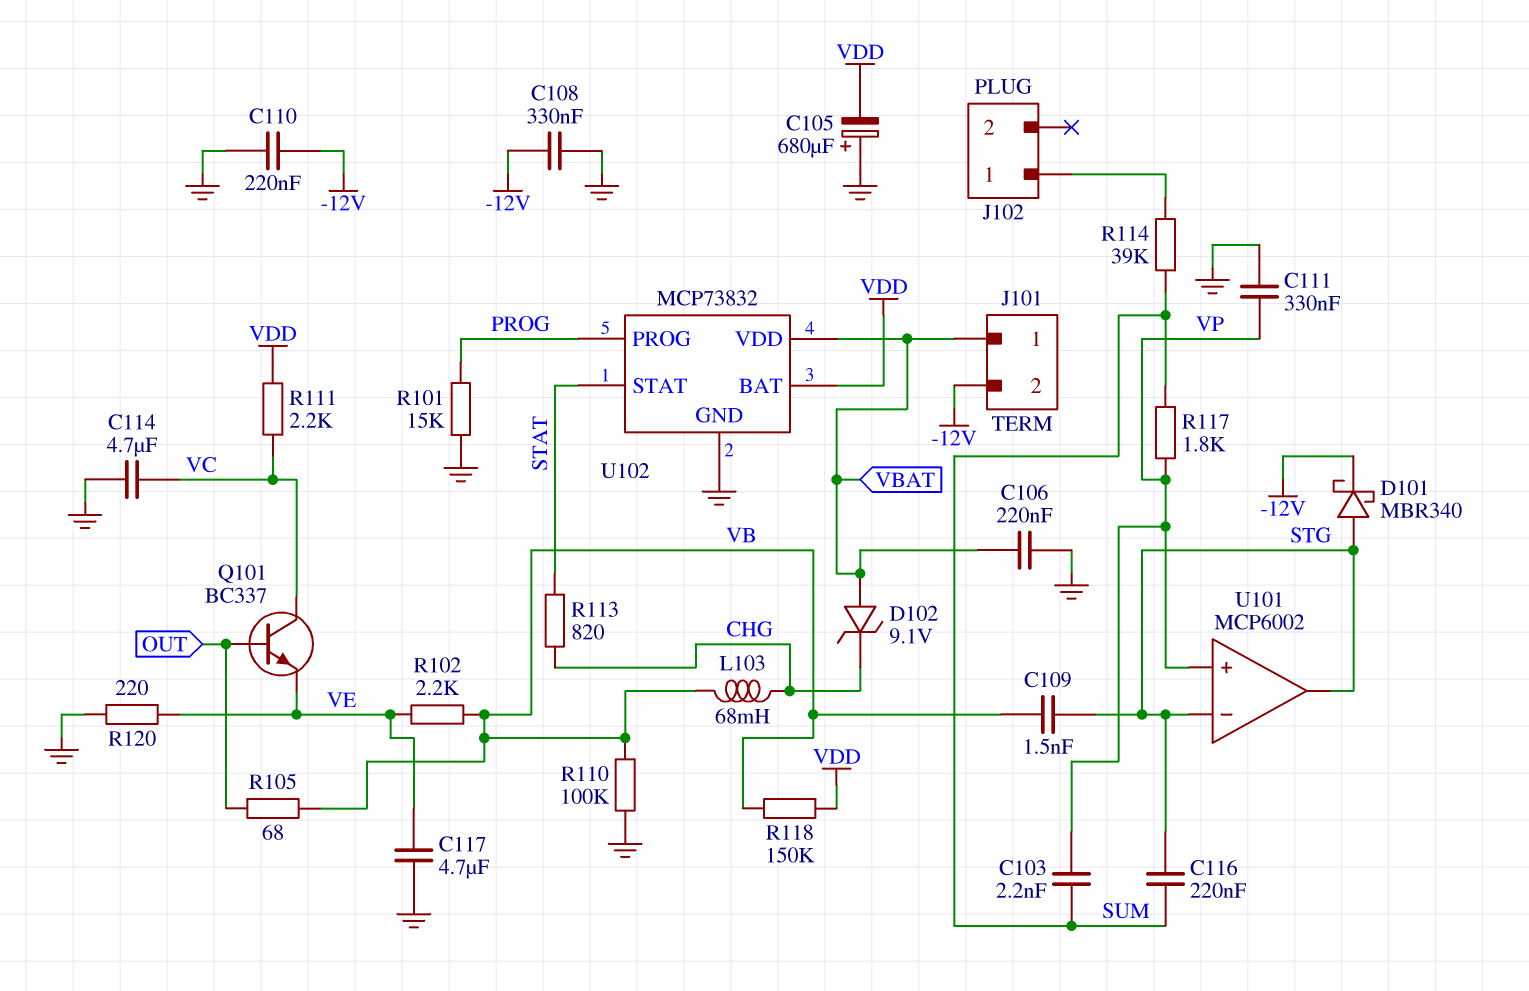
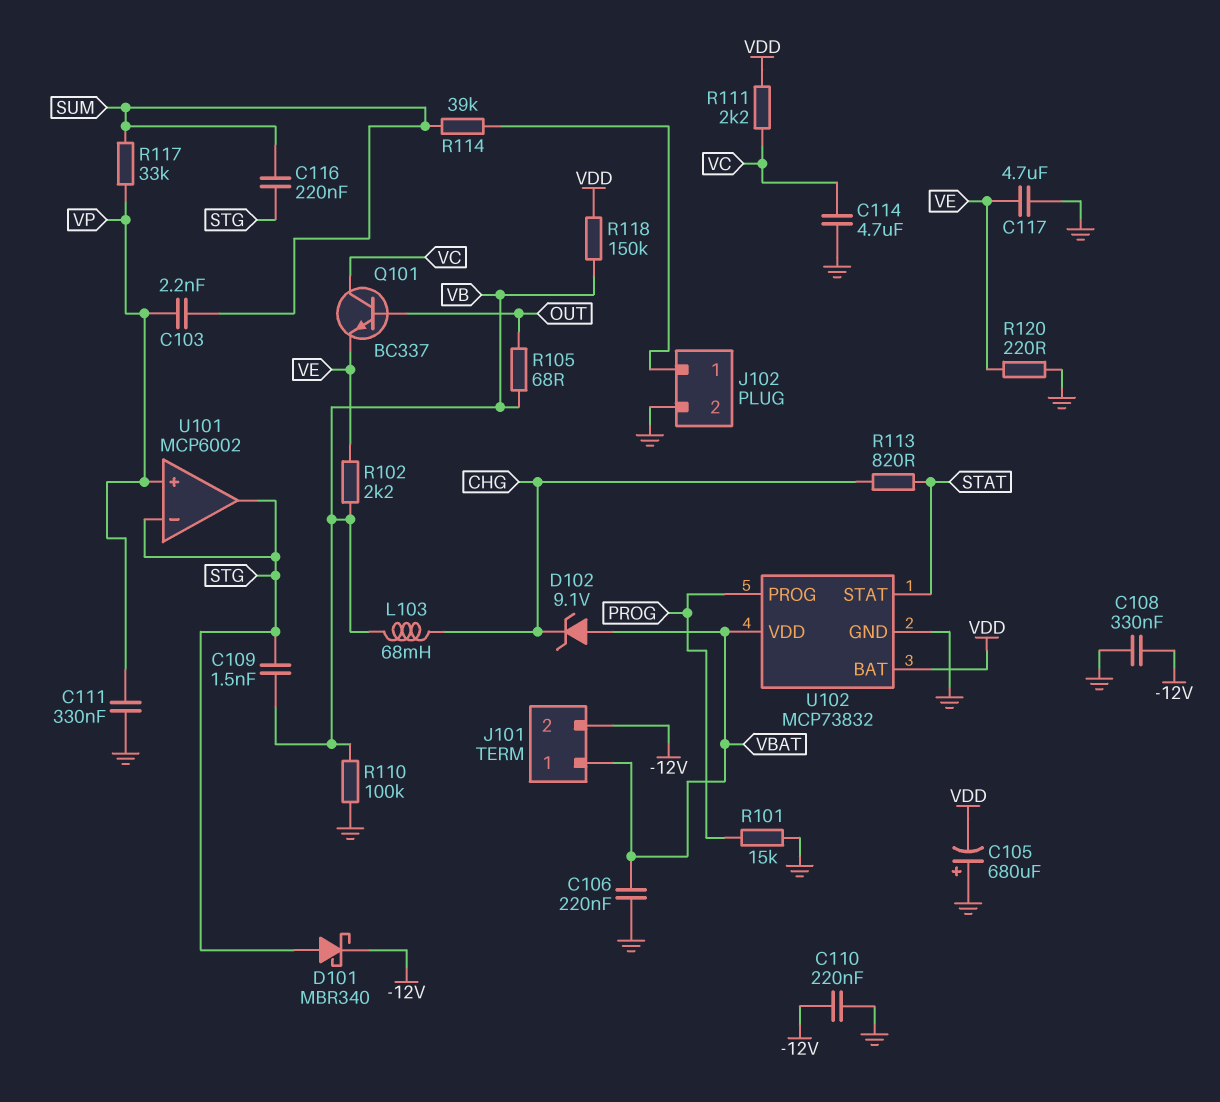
J102 pin 2: none -> GND
R117: 1.8k (SUM, VP) -> 33k (SUM, VP)

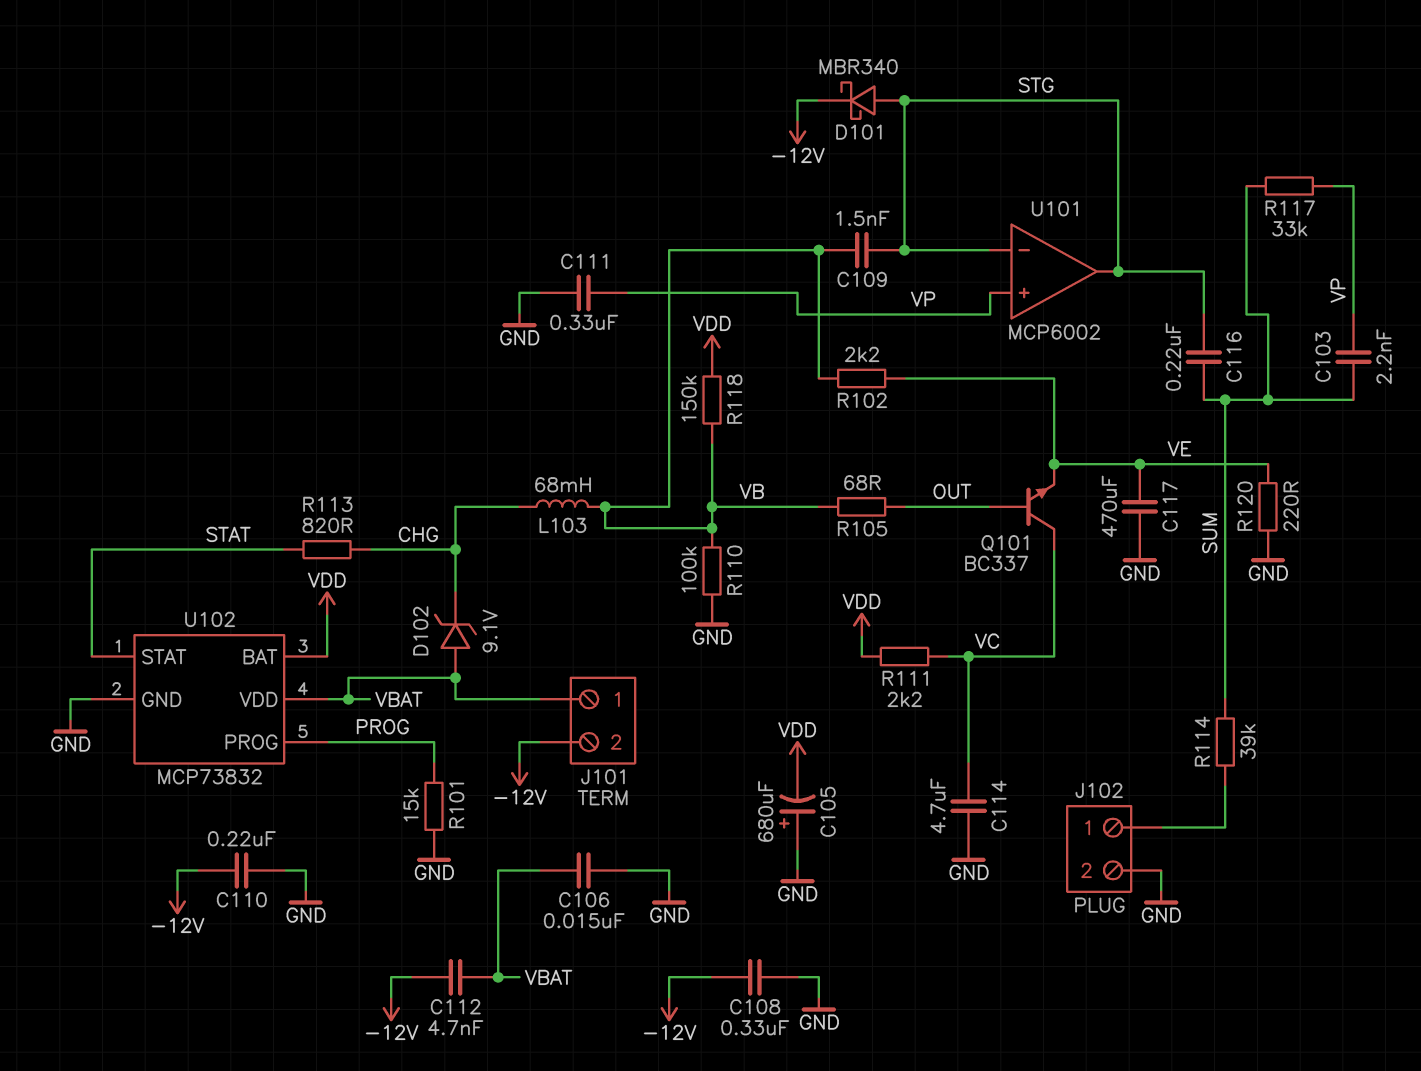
C106: 220nF (GND, VBAT) -> 15nF (GND, VBAT)
C112: none -> 4.7nF (-12V, VBAT)
C117: 4.7uF (GND, VE) -> 470uF (GND, VE)

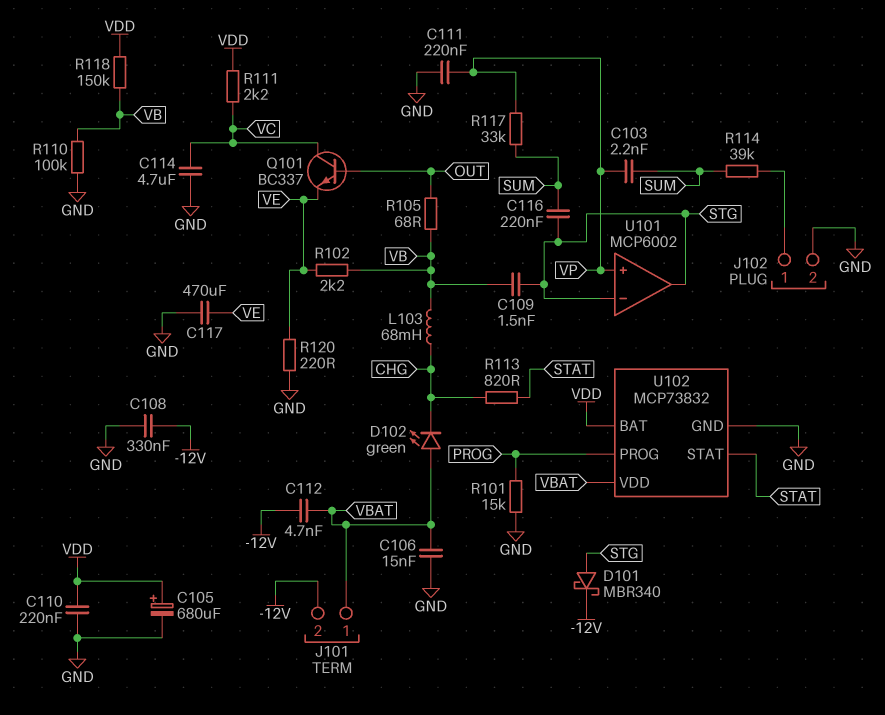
C105: 680uF (plus GND, minus VDD) -> 680uF (plus VDD, minus GND)
C110: 220nF (-12V, GND) -> 220nF (GND, VDD)
C111: 330nF (GND, VP) -> 220nF (GND, VP)
D102: zener 9.1V (A VBAT, K CHG) -> LED green (A VBAT, K CHG)

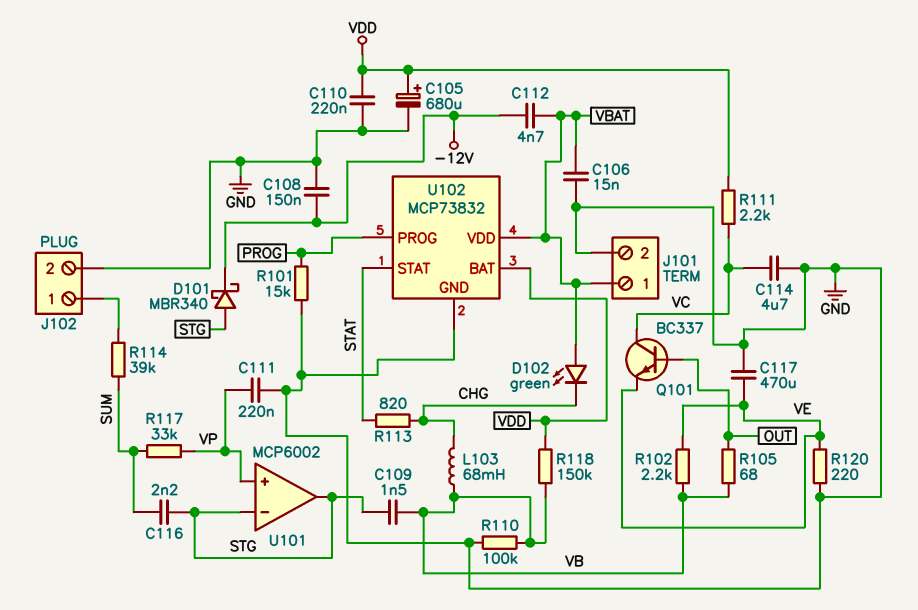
C103: 2.2nF (SUM, VP) -> none
C108: 330nF (-12V, GND) -> 150nF (-12V, GND)
C116: 220nF (STG, SUM) -> 2.2nF (STG, SUM)
J101 pin 2: -12V -> GND

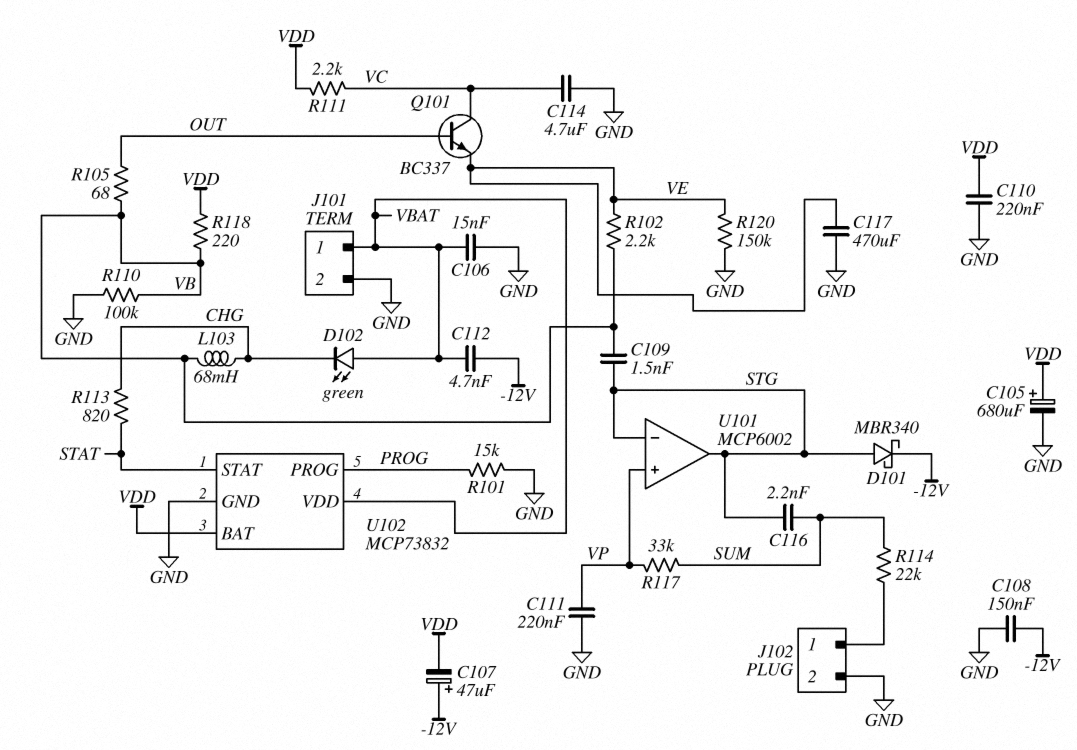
C107: none -> 47uF (plus -12V, minus VDD)
R114: 39k (J102/1, SUM) -> 22k (J102/1, SUM)
R118: 150k (VB, VDD) -> 220 (VB, VDD)
R120: 220 (GND, VE) -> 150k (GND, VE)

